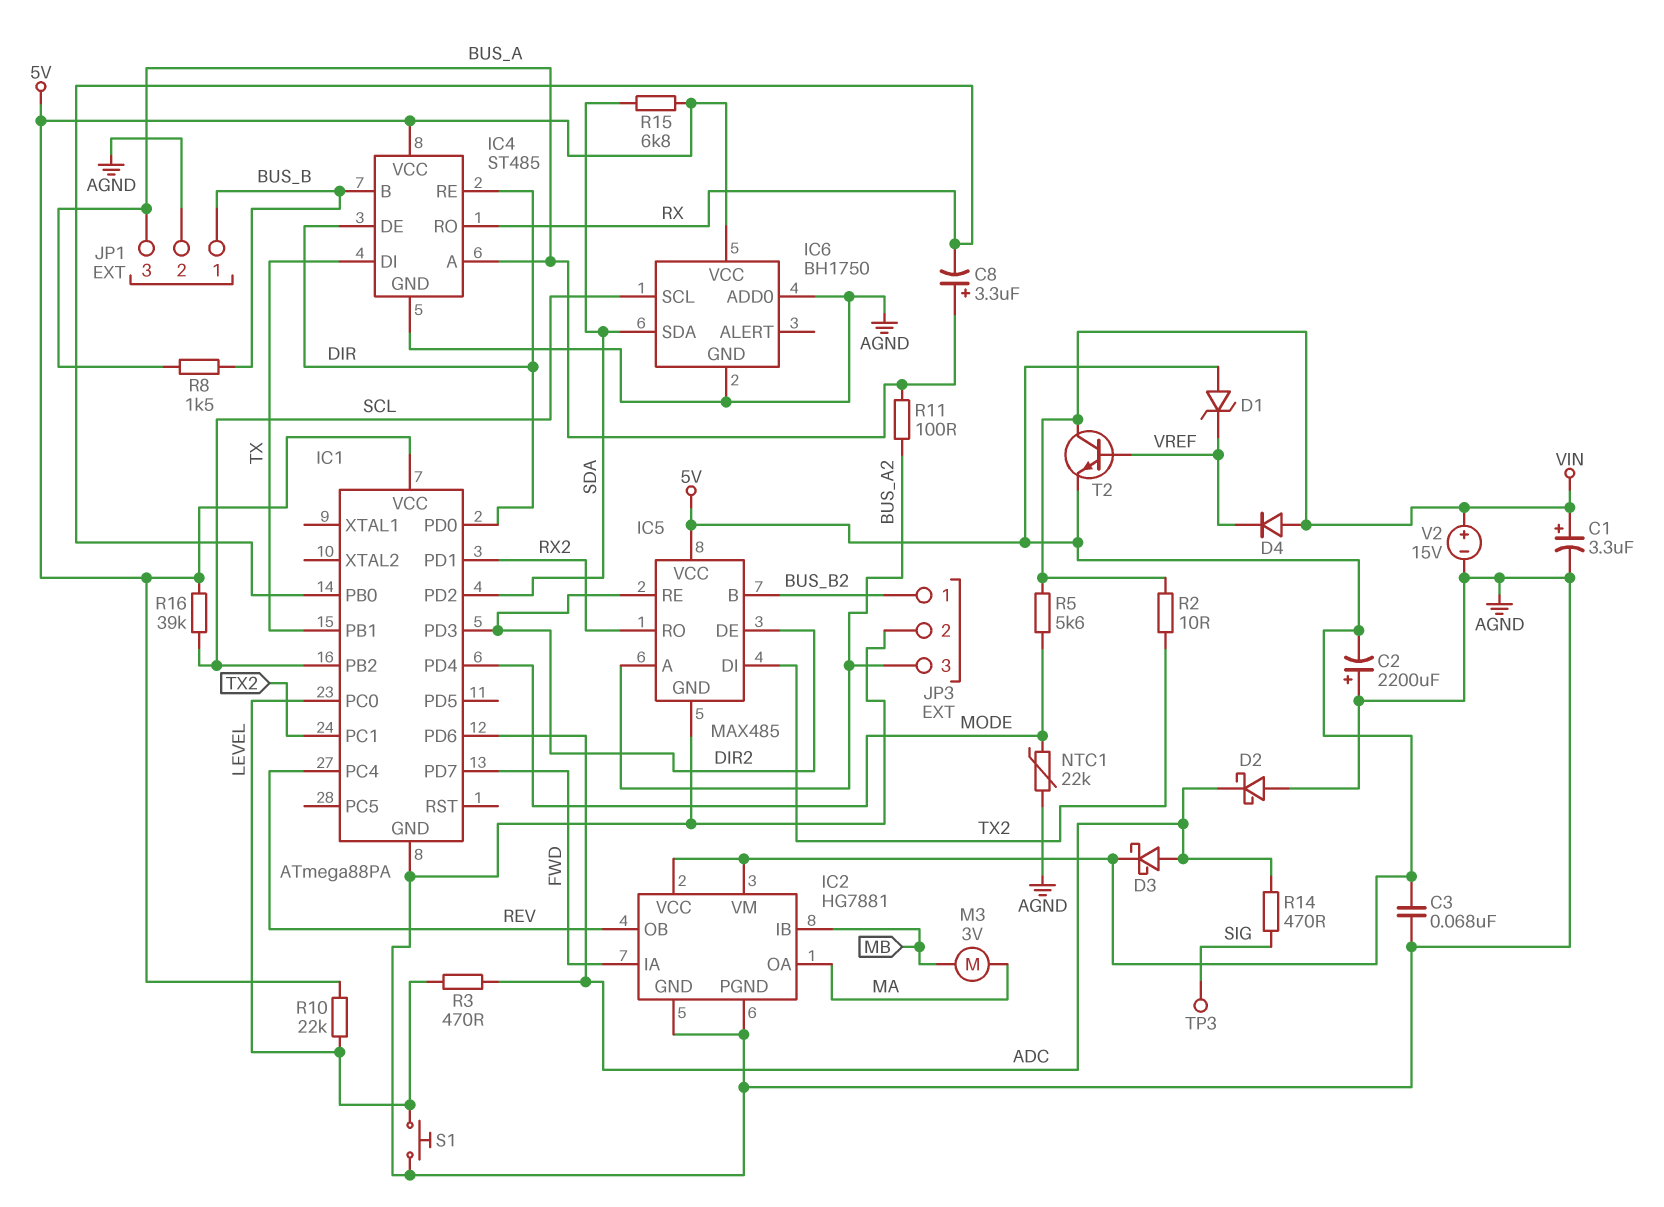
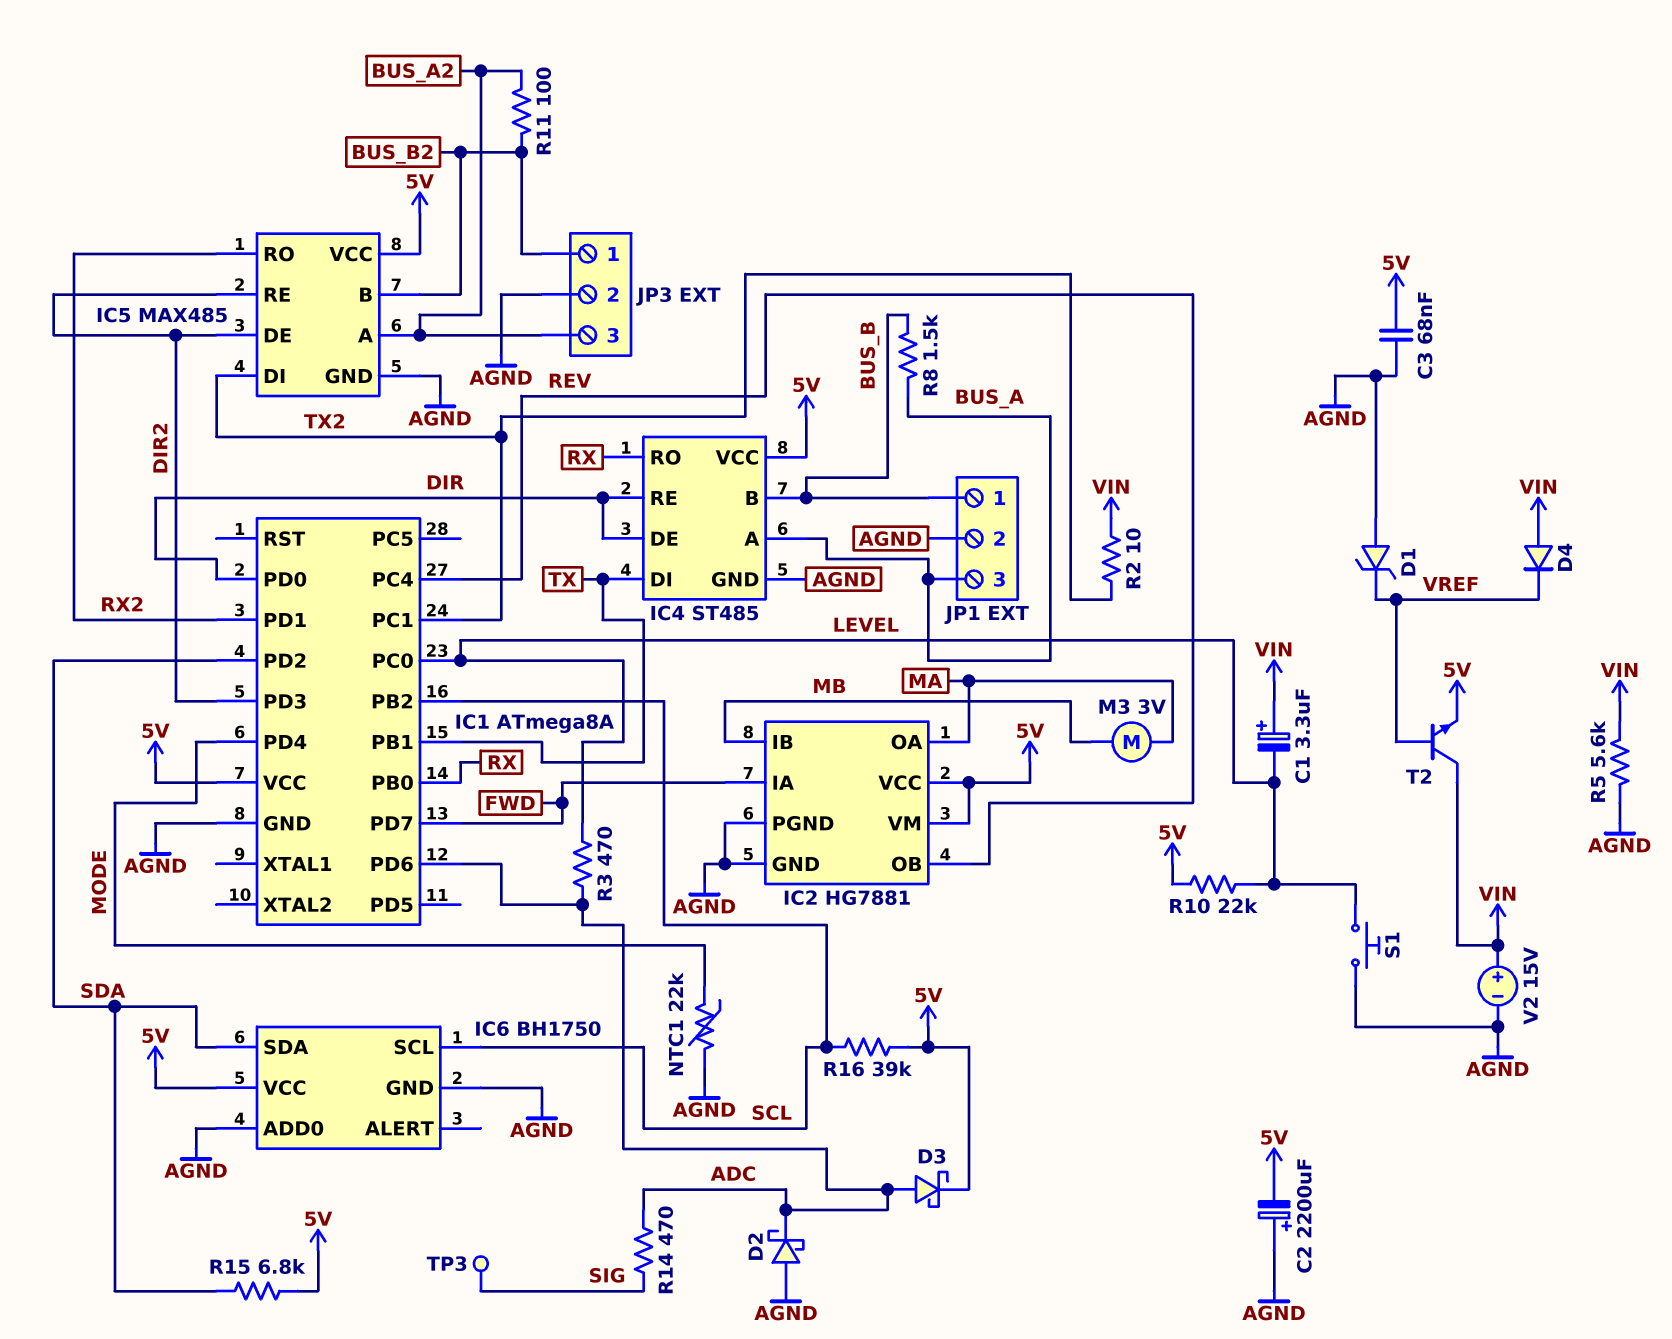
C1: 3.3uF (plus VIN, minus AGND) -> 3.3uF (plus VIN, minus LEVEL)
C8: 3.3uF (plus BUS_A, minus RX) -> none
D1: zener (A 5V, K VREF) -> zener (A AGND, K VREF)
IC1: ATmega88PA -> ATmega8A
R5: 5.6k (MODE, VIN) -> 5.6k (AGND, VIN)
R11: 100 (BUS_A, BUS_A2) -> 100 (BUS_A2, BUS_B2)

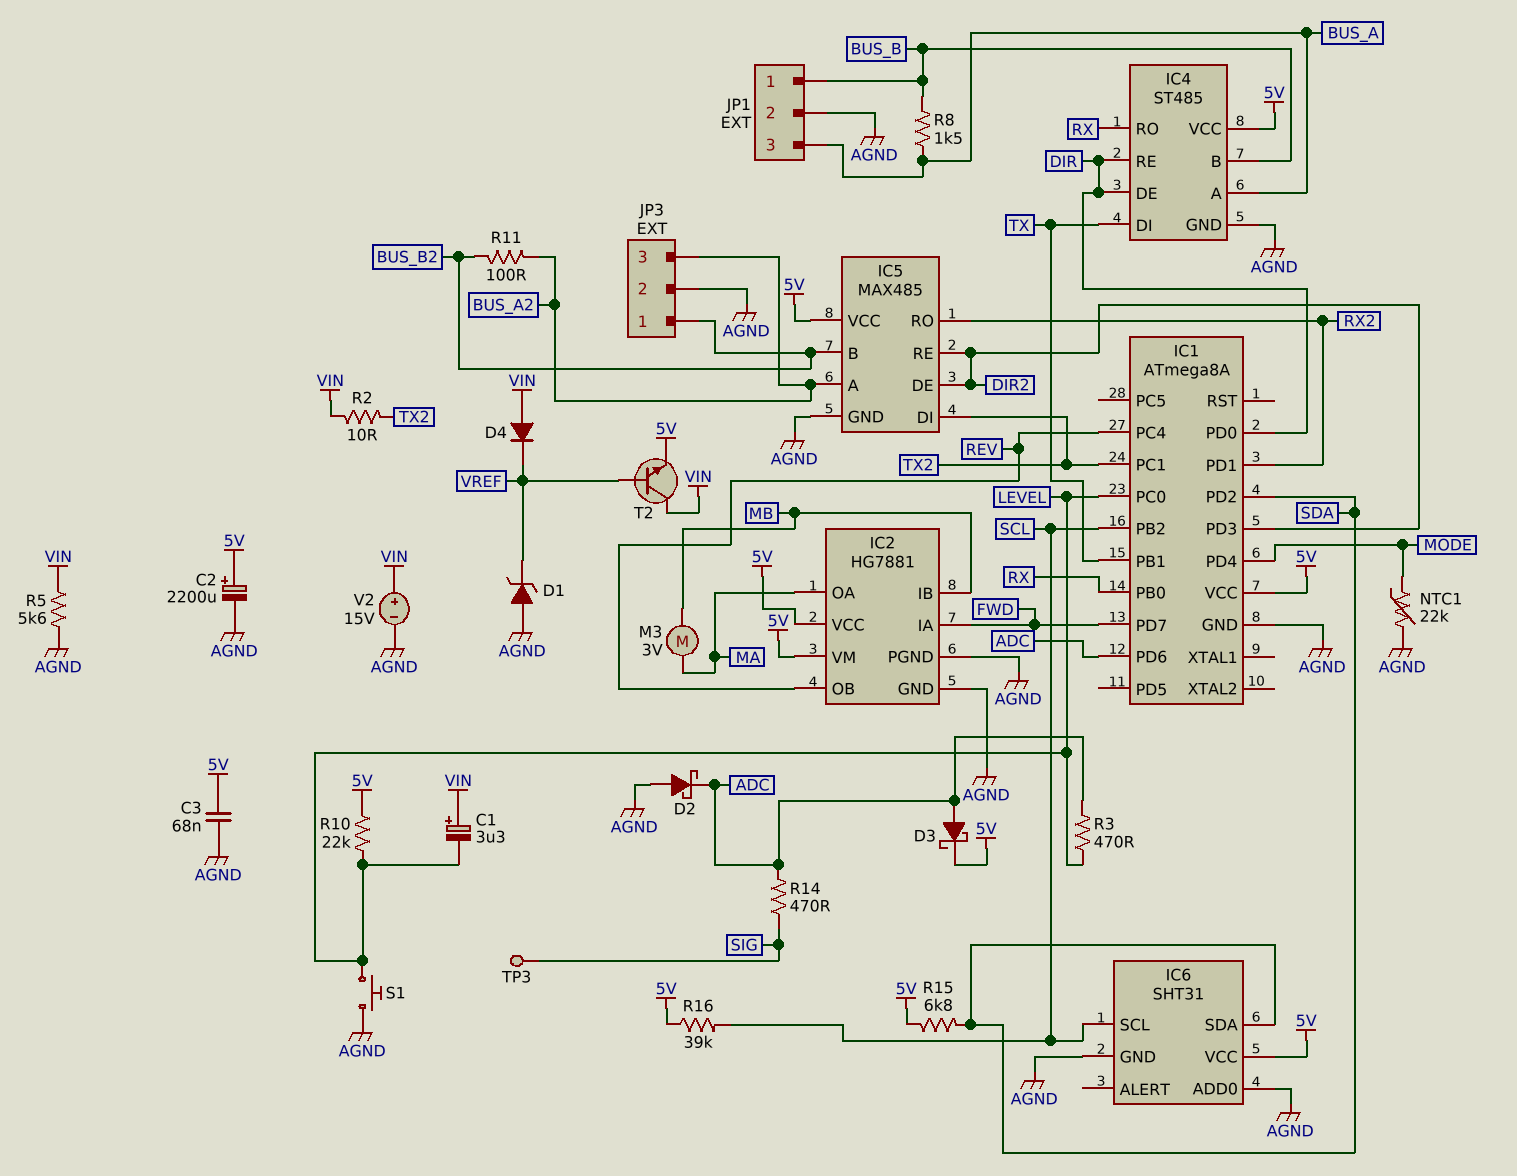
C2: 2200uF (plus AGND, minus 5V) -> 2200uF (plus 5V, minus AGND)
IC6: BH1750 -> SHT31

